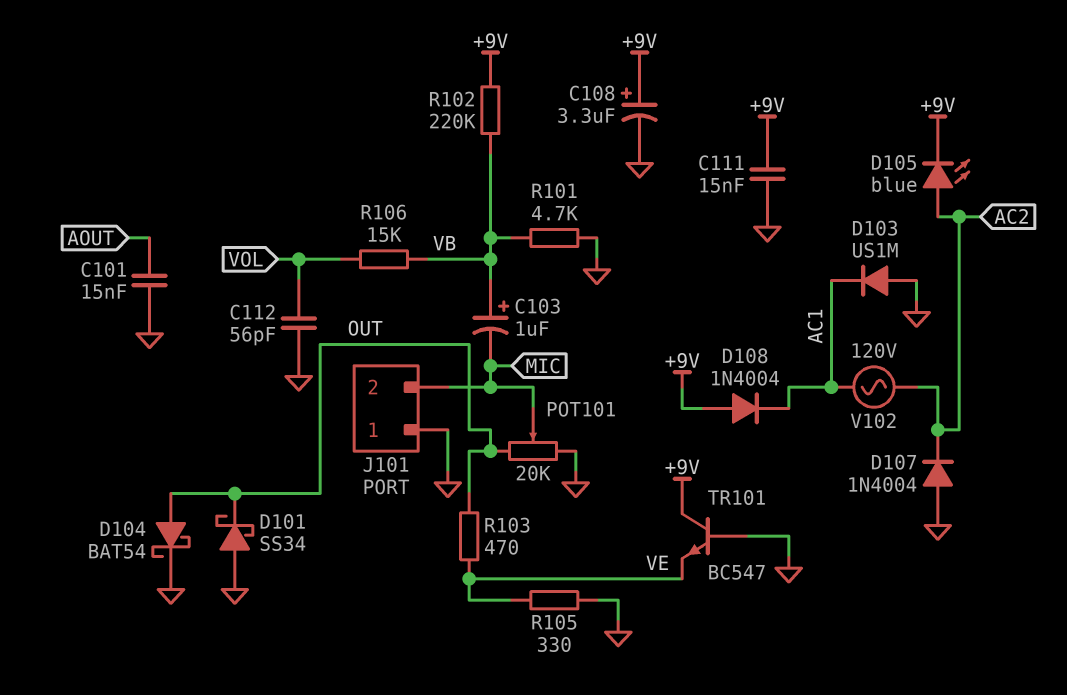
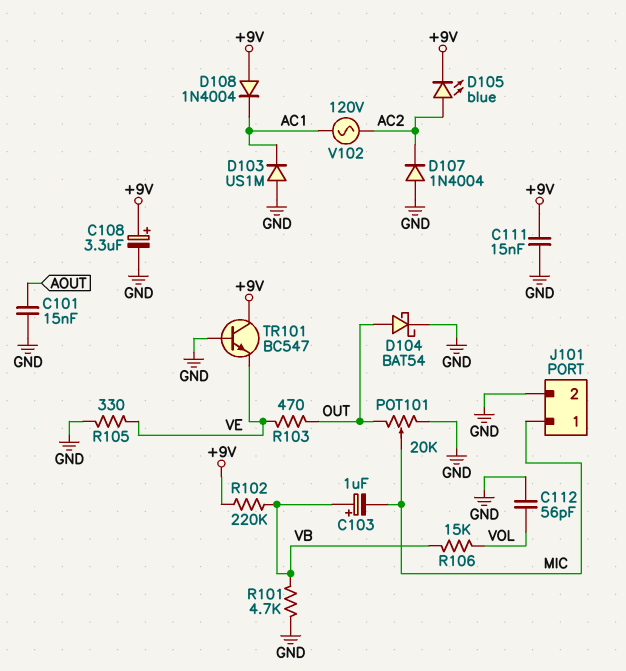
D101: schottky SS34 (A GND, K OUT) -> none
J101 pin 1: GND -> MIC
J101 pin 2: MIC -> GND

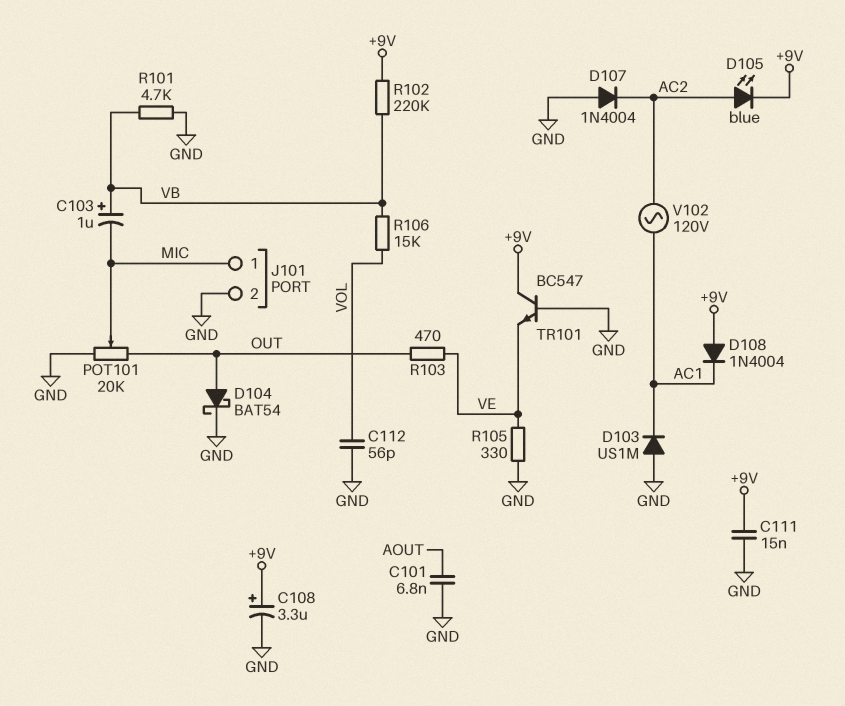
C101: 15nF (AOUT, GND) -> 6.8nF (AOUT, GND)

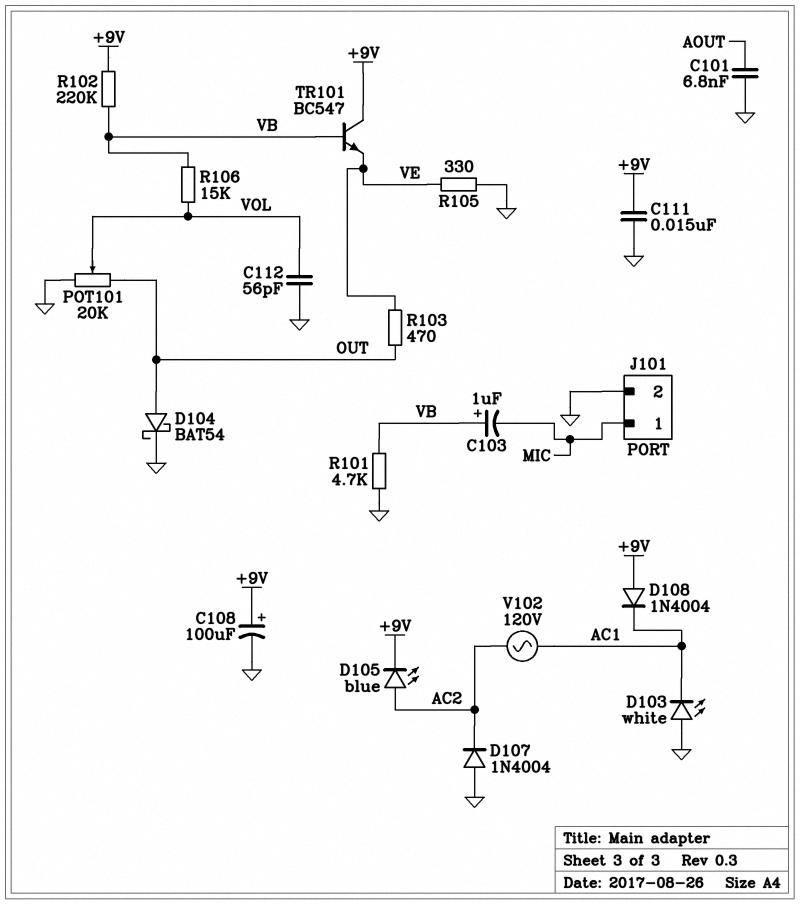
C108: 3.3uF (plus +9V, minus GND) -> 100uF (plus +9V, minus GND)
D103: diode US1M (A GND, K AC1) -> LED white (A GND, K AC1)
POT101: 20k (GND, OUT, wiper MIC) -> 20k (GND, OUT, wiper VOL)
TR101: NPN BC547 (B GND, C +9V, E VE) -> NPN BC547 (B VB, C +9V, E VE)

